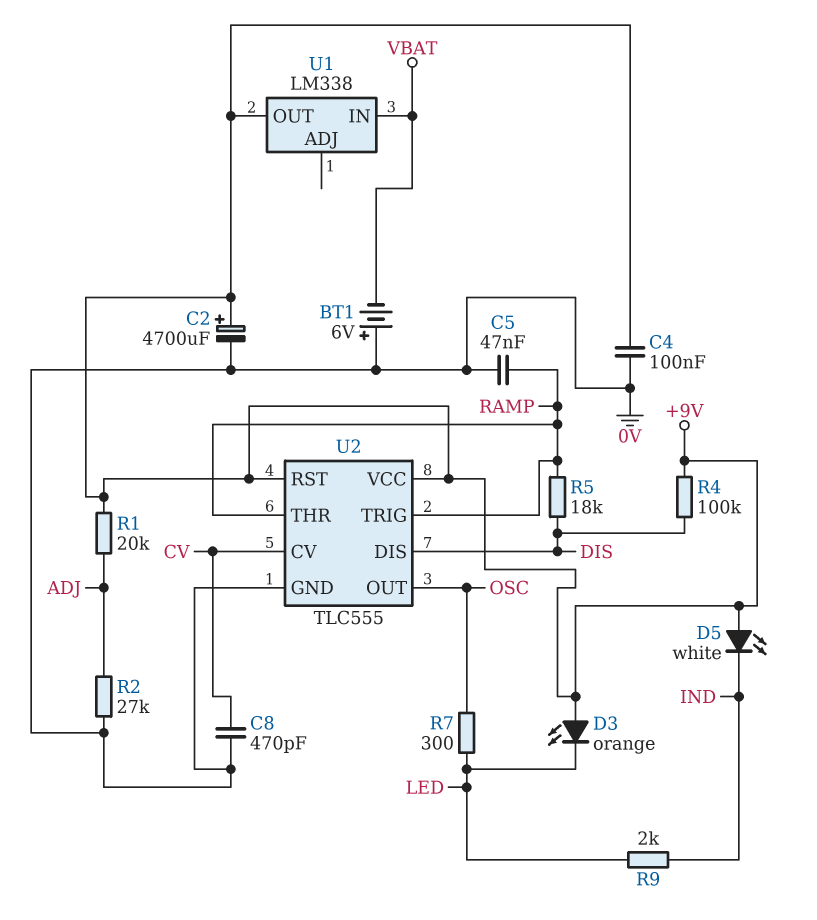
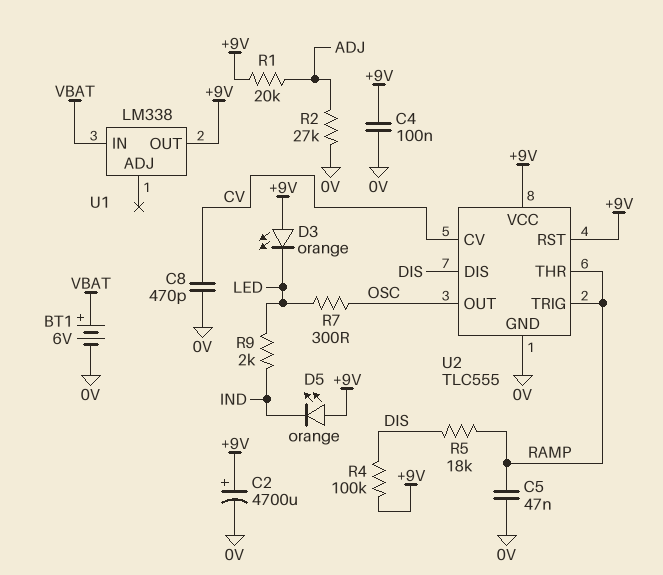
BT1: 6V (plus 0V, minus VBAT) -> 6V (plus VBAT, minus 0V)
D5: LED white (A +9V, K IND) -> LED orange (A +9V, K IND)

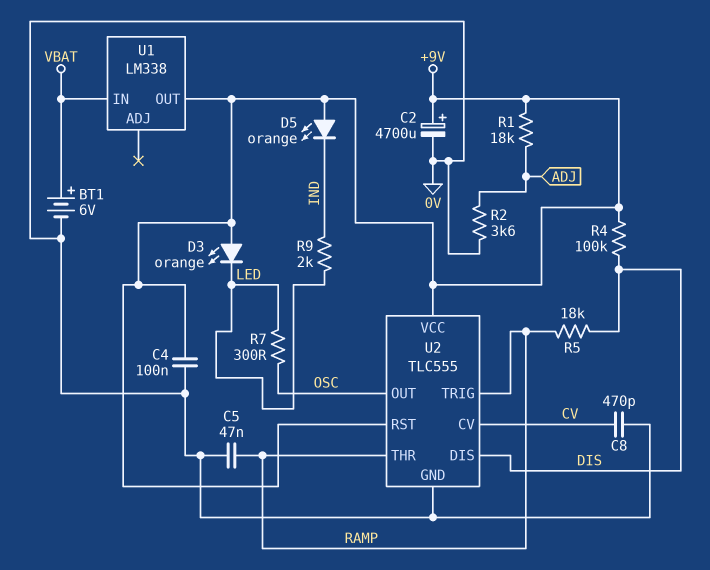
R1: 20k (+9V, ADJ) -> 18k (+9V, ADJ)
R2: 27k (0V, ADJ) -> 3.6k (0V, ADJ)

